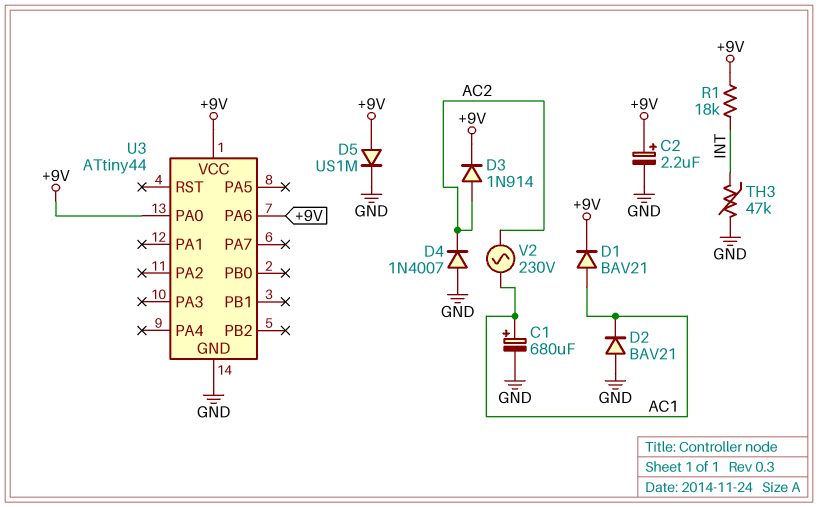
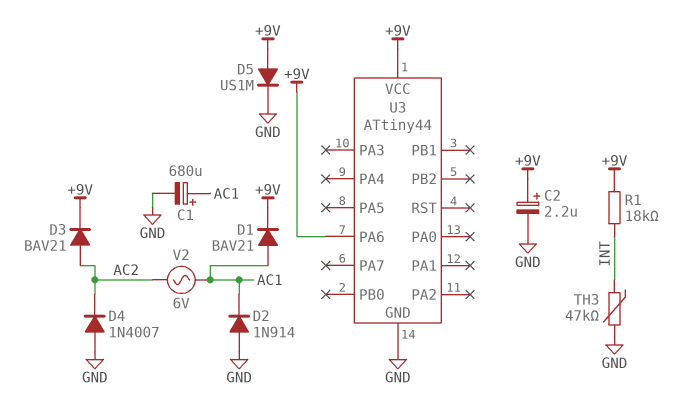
D2: diode BAV21 (A GND, K AC1) -> diode 1N914 (A GND, K AC1)
D3: diode 1N914 (A AC2, K +9V) -> diode BAV21 (A AC2, K +9V)
U3 pin PA0: +9V -> none
V2: AC 230V (AC1, AC2) -> AC 6V (AC1, AC2)

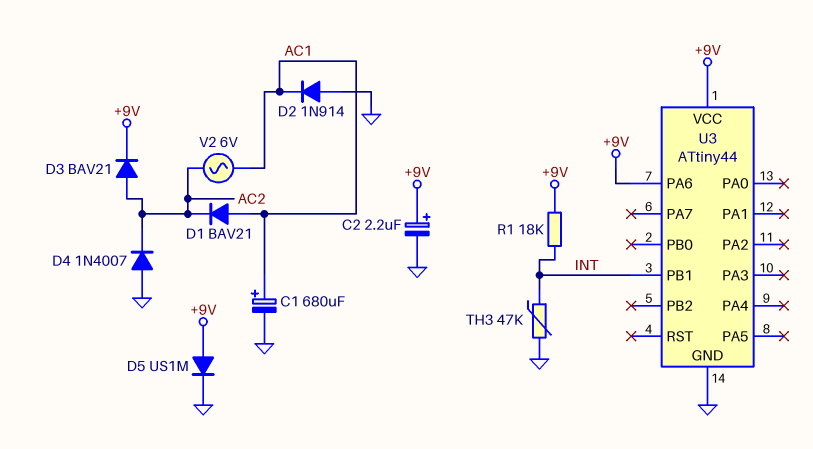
D1: diode BAV21 (A AC1, K +9V) -> diode BAV21 (A AC1, K AC2)
U3 pin PB1: none -> INT

